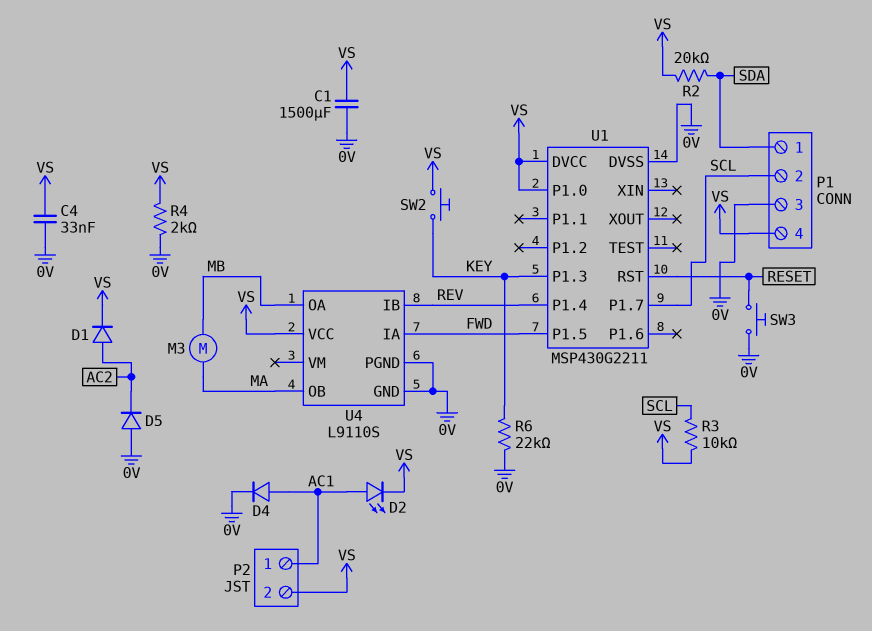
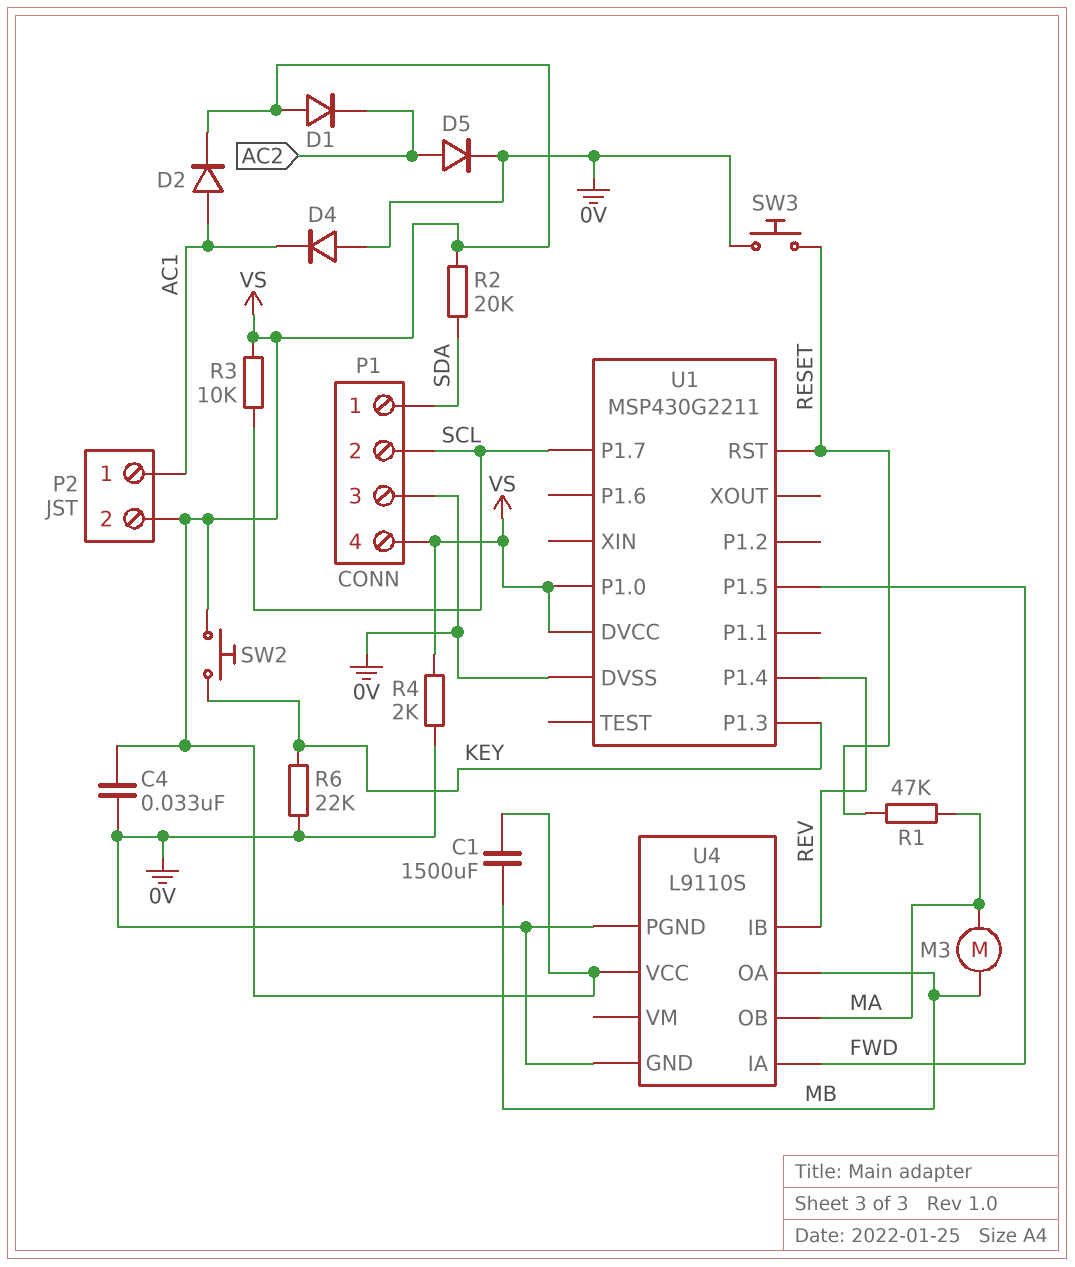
C1: 1500uF (0V, VS) -> 1500uF (MB, VS)
D1: diode (A AC2, K VS) -> diode (A VS, K AC2)
D2: LED (A AC1, K VS) -> diode (A AC1, K VS)
D4: diode (A AC1, K 0V) -> diode (A 0V, K AC1)
D5: diode (A 0V, K AC2) -> diode (A AC2, K 0V)
R1: none -> 47k (MA, RESET)

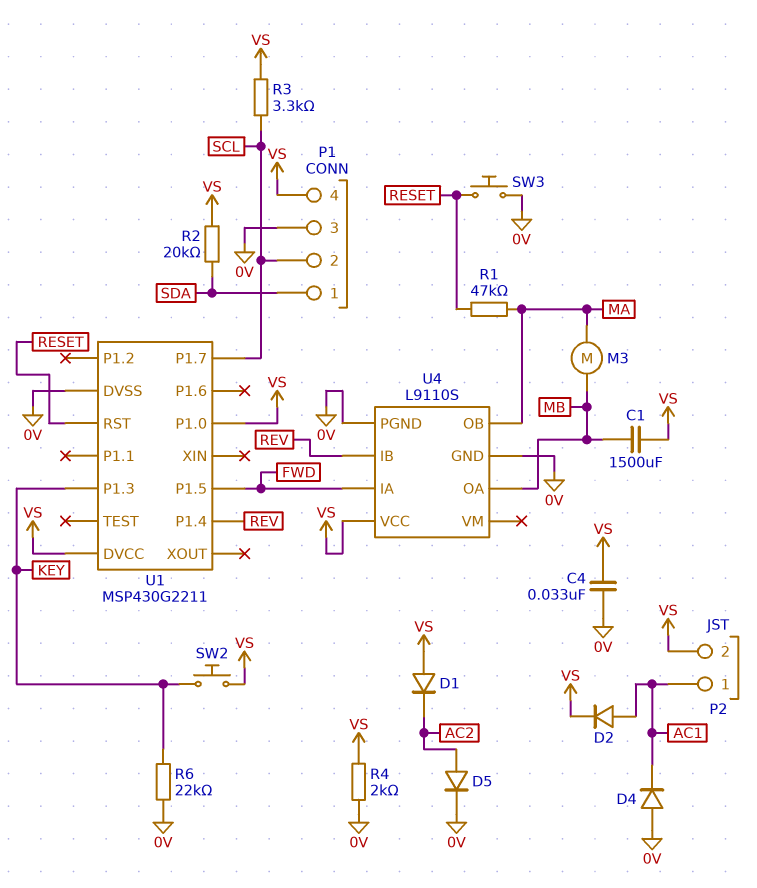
R3: 10k (SCL, VS) -> 3.3k (SCL, VS)

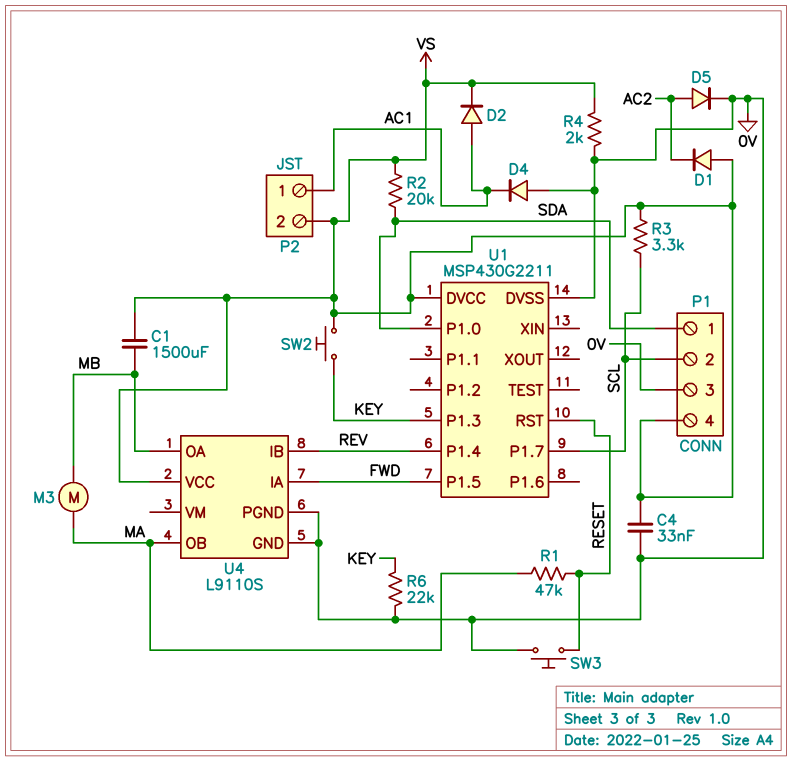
U1 pin P1.0: VS -> SDA

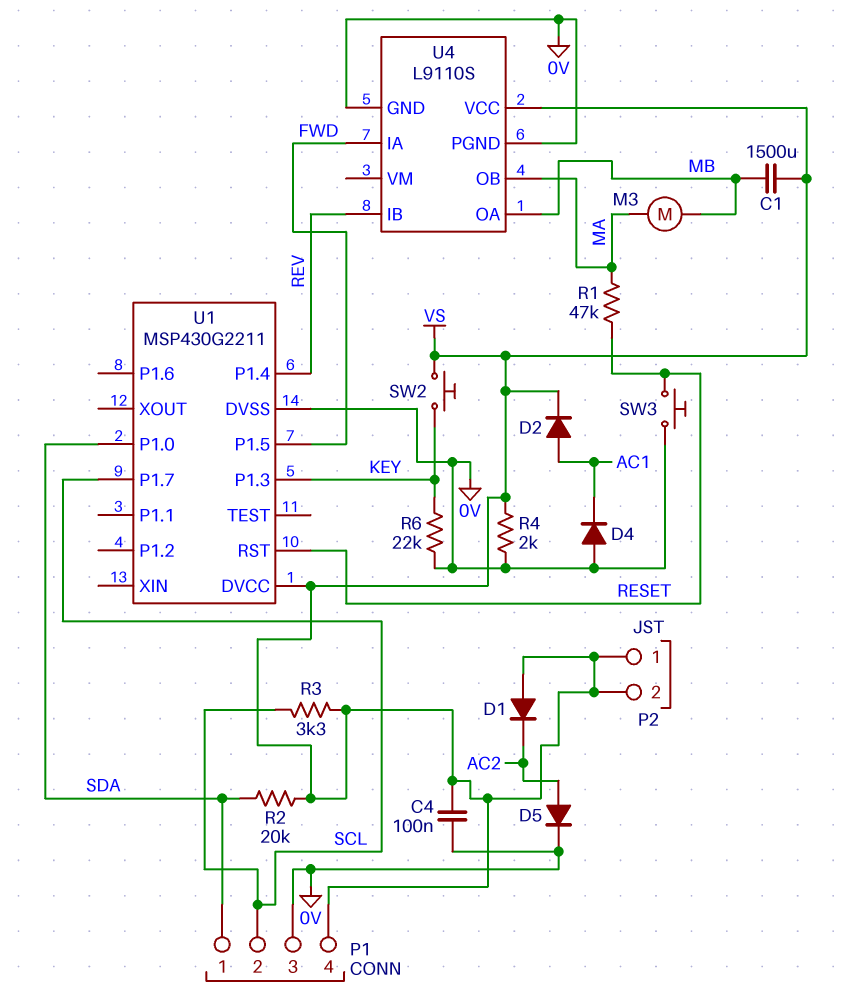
C4: 33nF (0V, VS) -> 100nF (0V, VS)
P2 pin 1: AC1 -> VS

